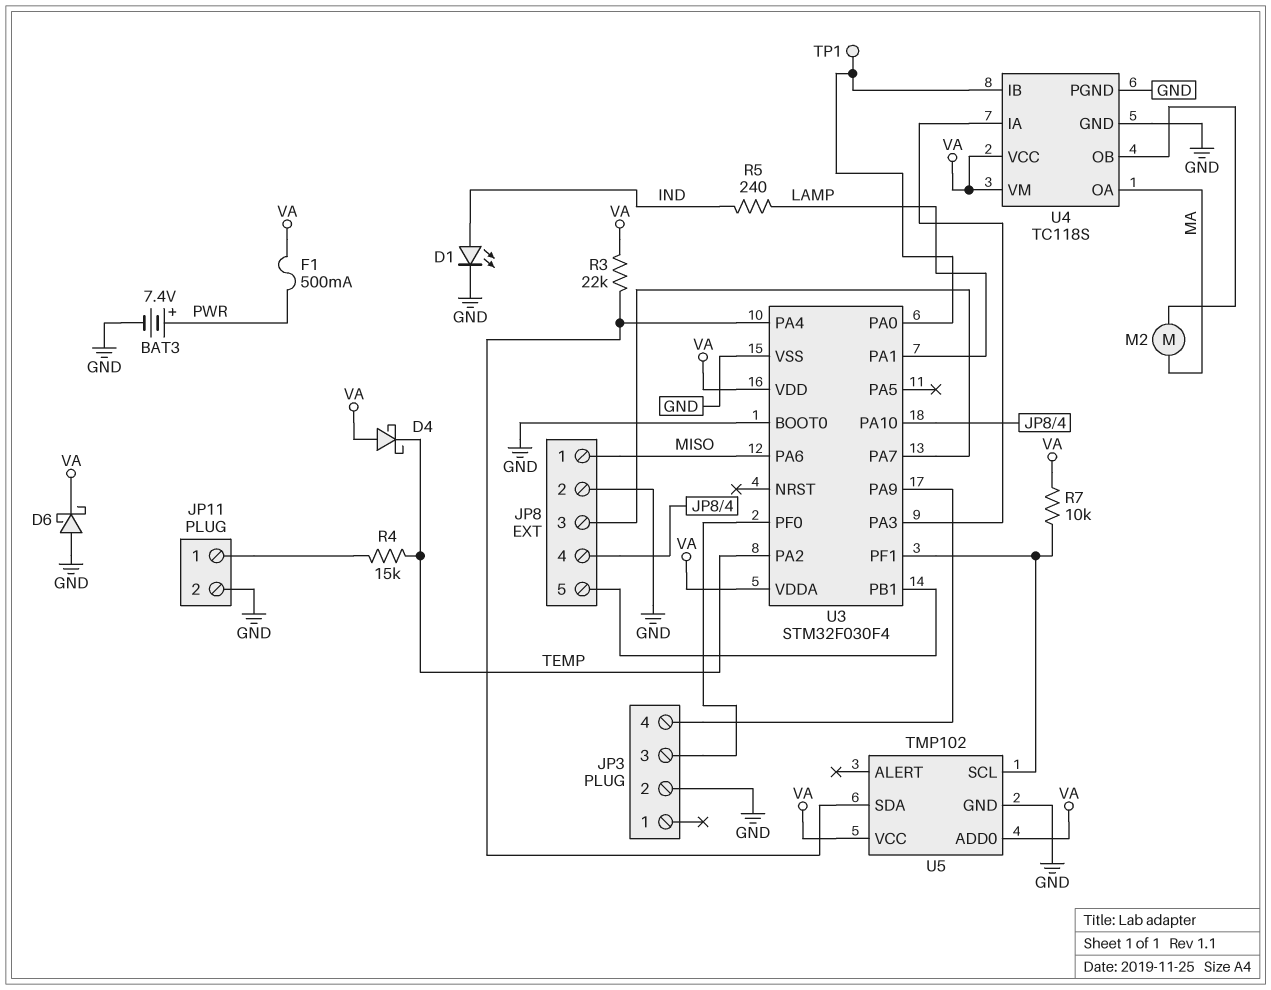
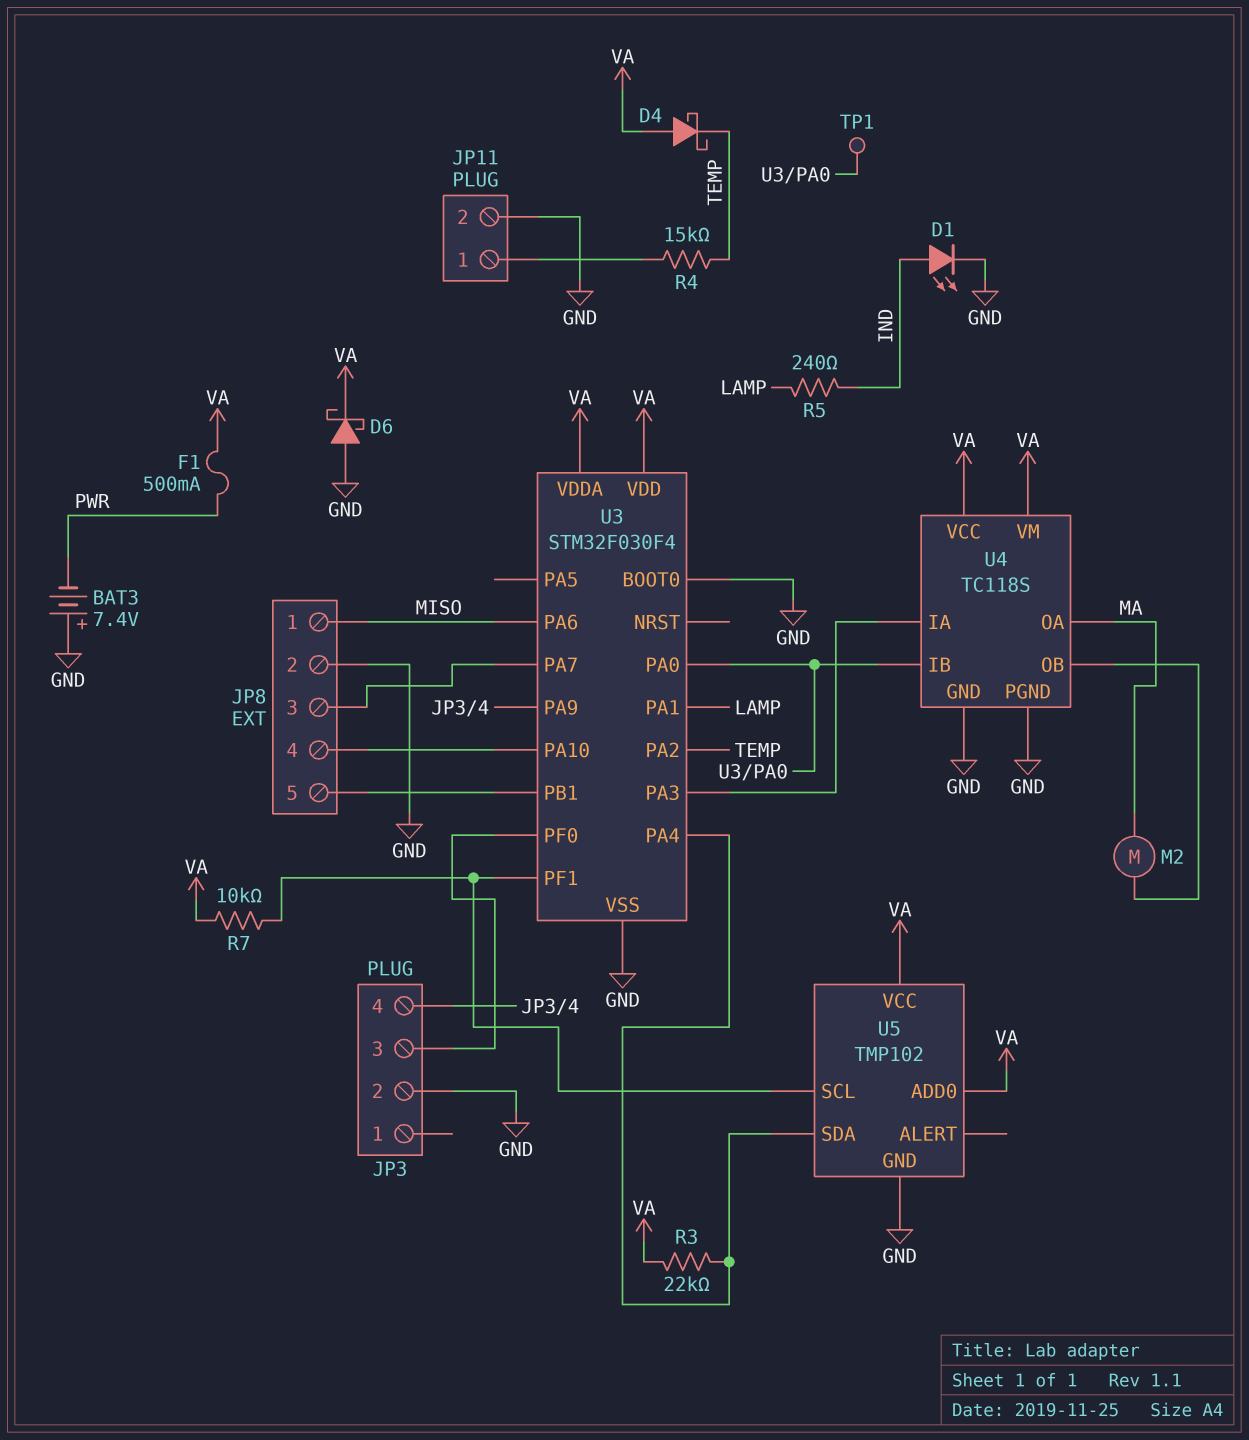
BAT3: 7.4V (plus PWR, minus GND) -> 7.4V (plus GND, minus PWR)

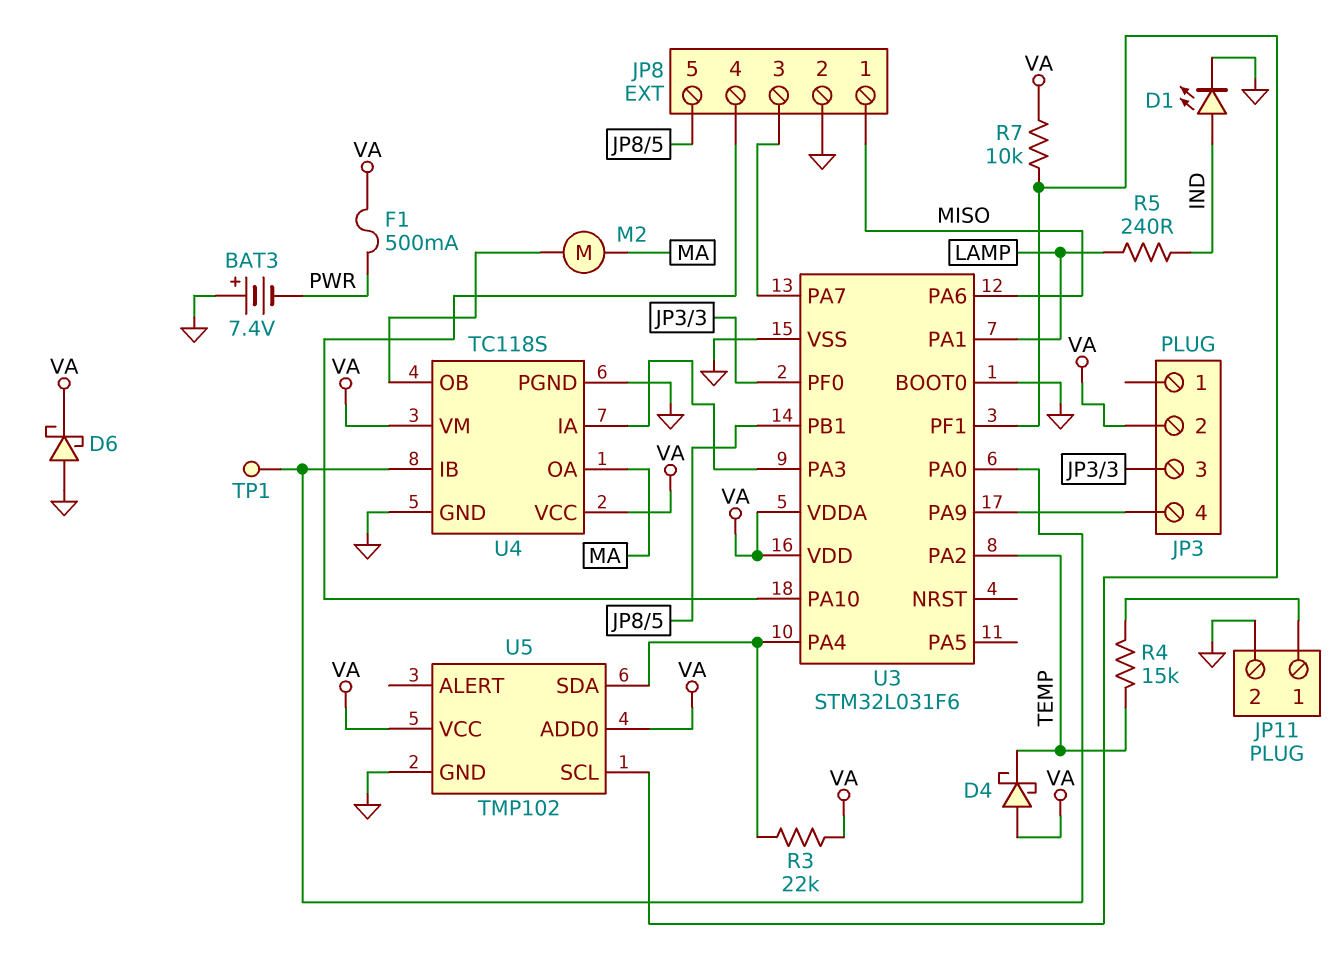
JP3 pin 2: GND -> VA
U3: STM32F030F4 -> STM32L031F6

